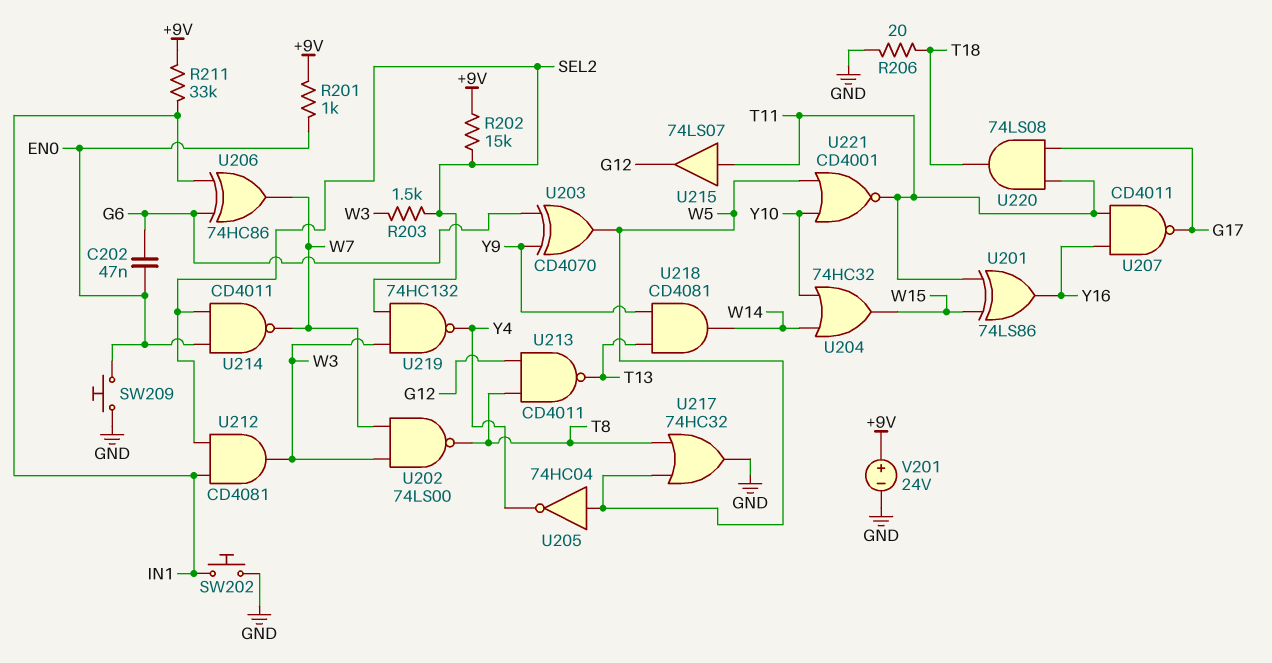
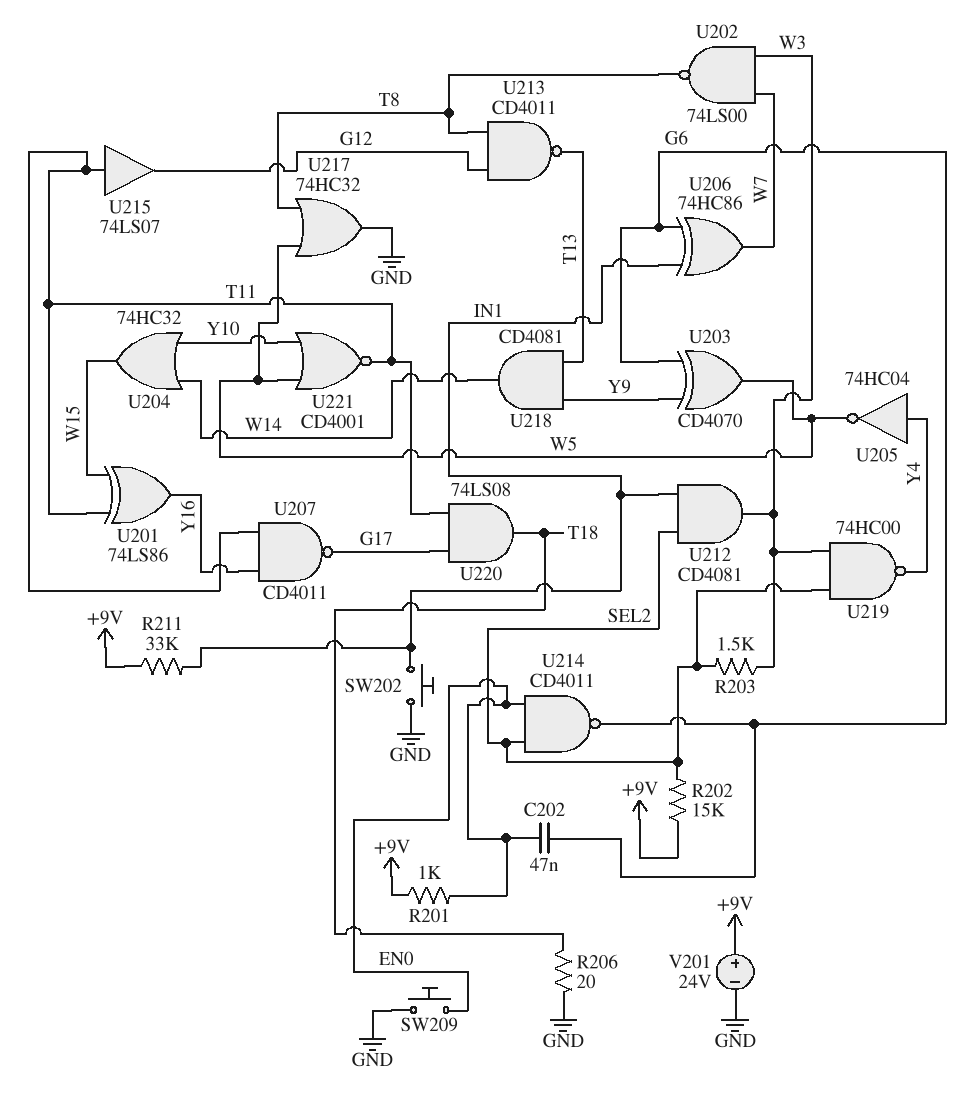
U205: NOT 74HC04 (in W5, out Y4) -> NOT 74HC04 (in Y4, out W5)
U214: NAND CD4011 (in EN0, in SEL2, out W7) -> NAND CD4011 (in EN0, in SEL2, out G6)
U219: NAND 74HC132 (in SEL2, in W3, out Y4) -> NAND 74HC00 (in SEL2, in W3, out Y4)

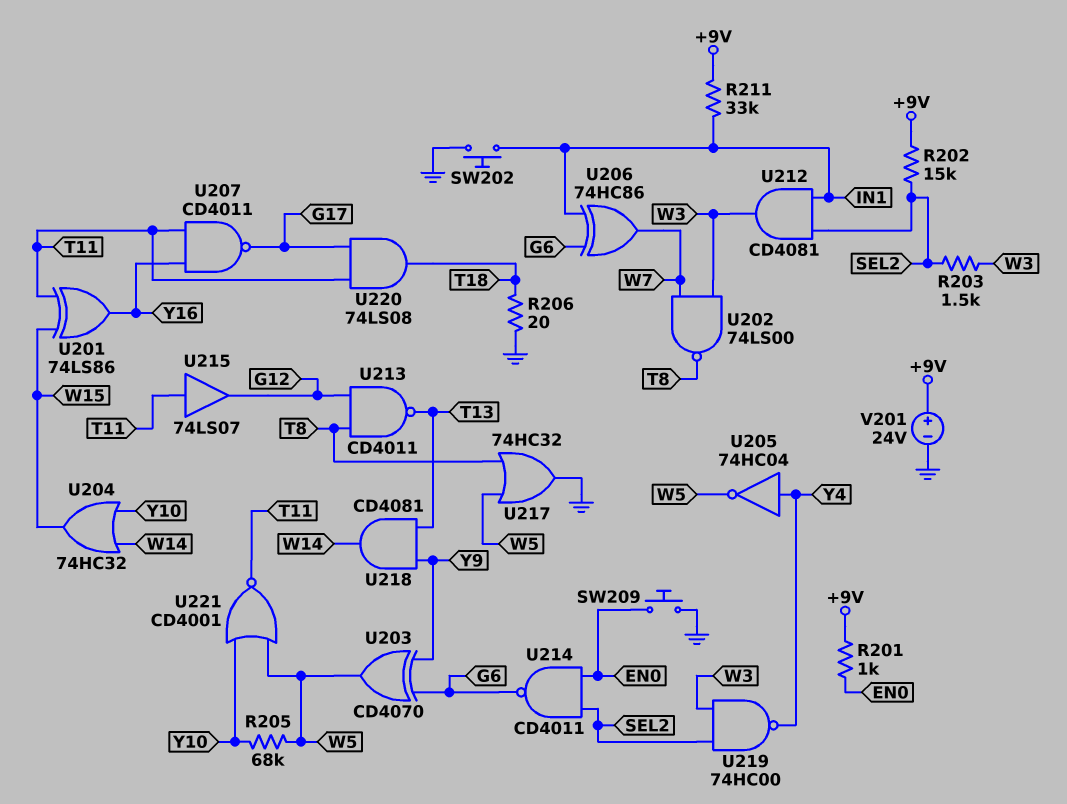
C202: 47nF (EN0, G6) -> none
R205: none -> 68k (W5, Y10)

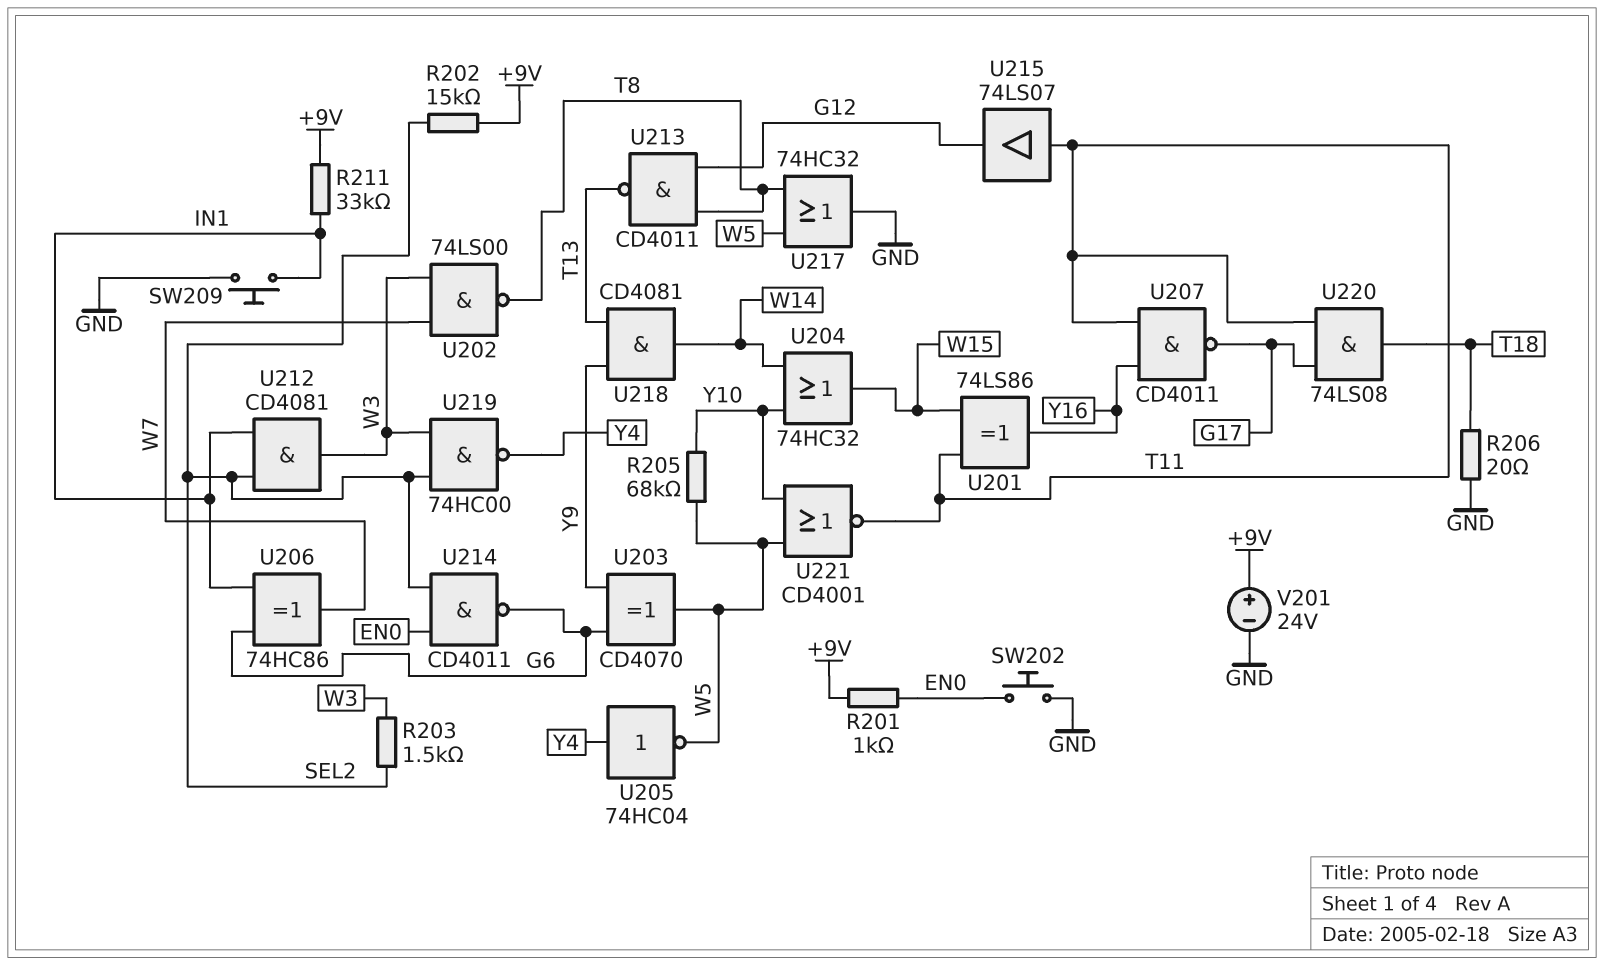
SW202: button (GND, IN1) -> button (EN0, GND)
SW209: button (EN0, GND) -> button (GND, IN1)

